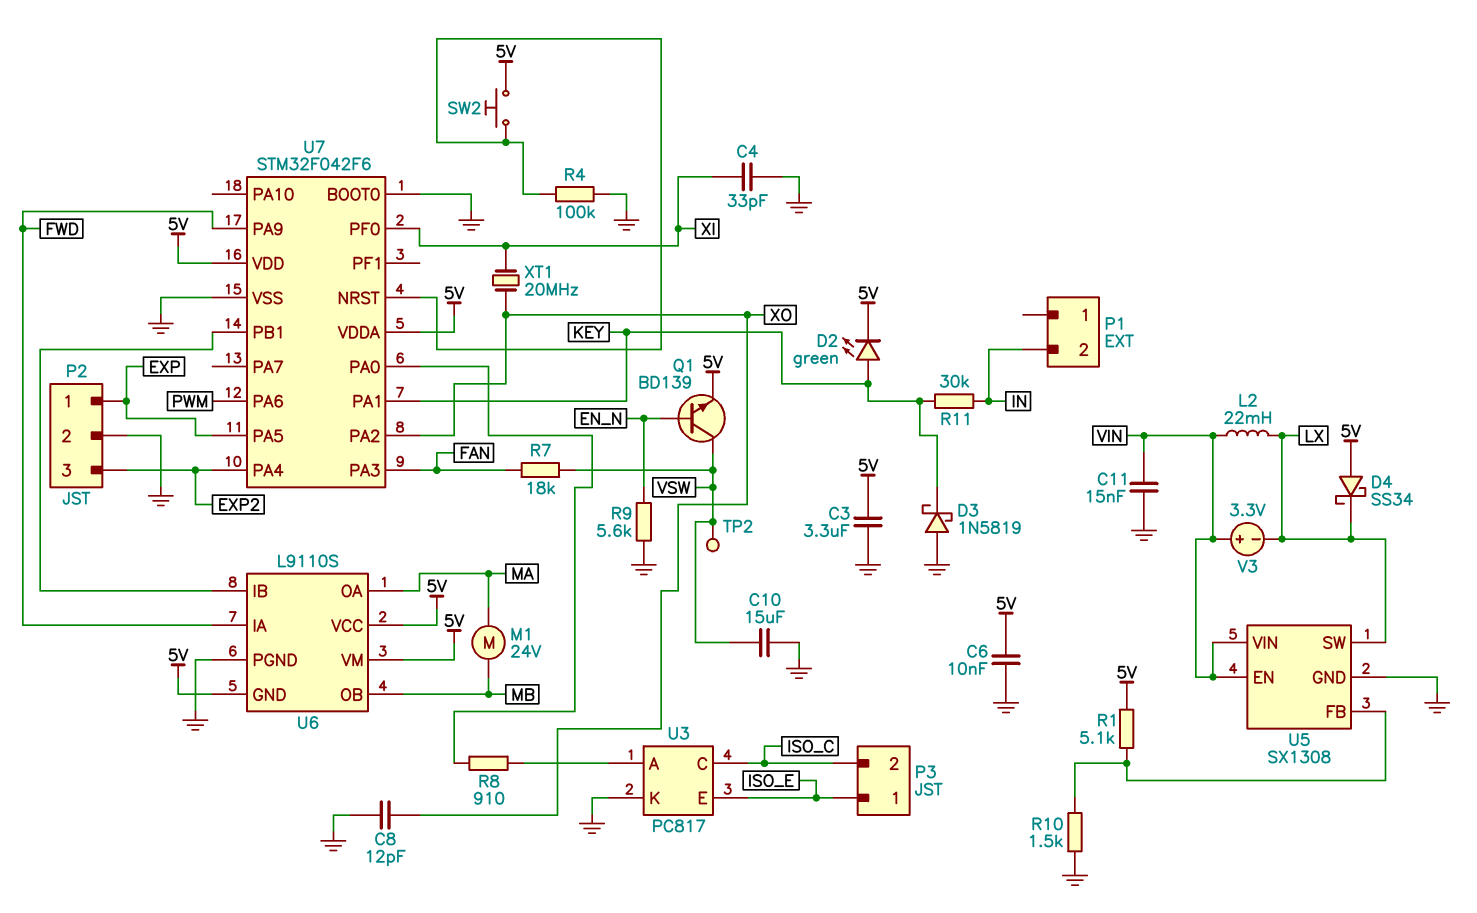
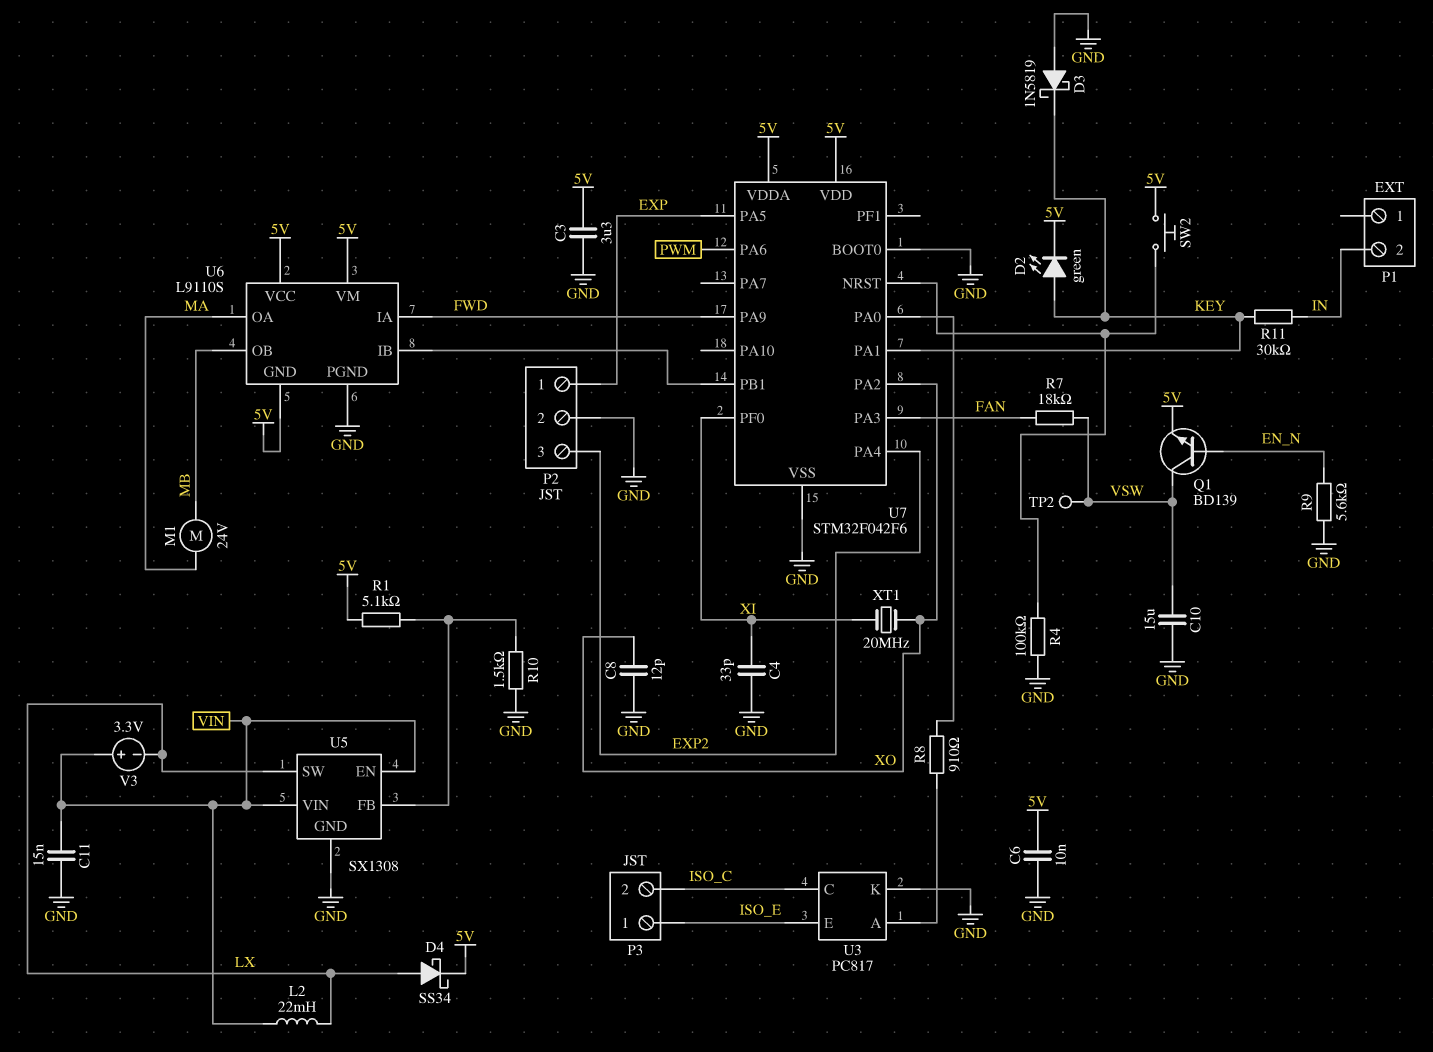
D4: schottky SS34 (A 5V, K LX) -> schottky SS34 (A LX, K 5V)

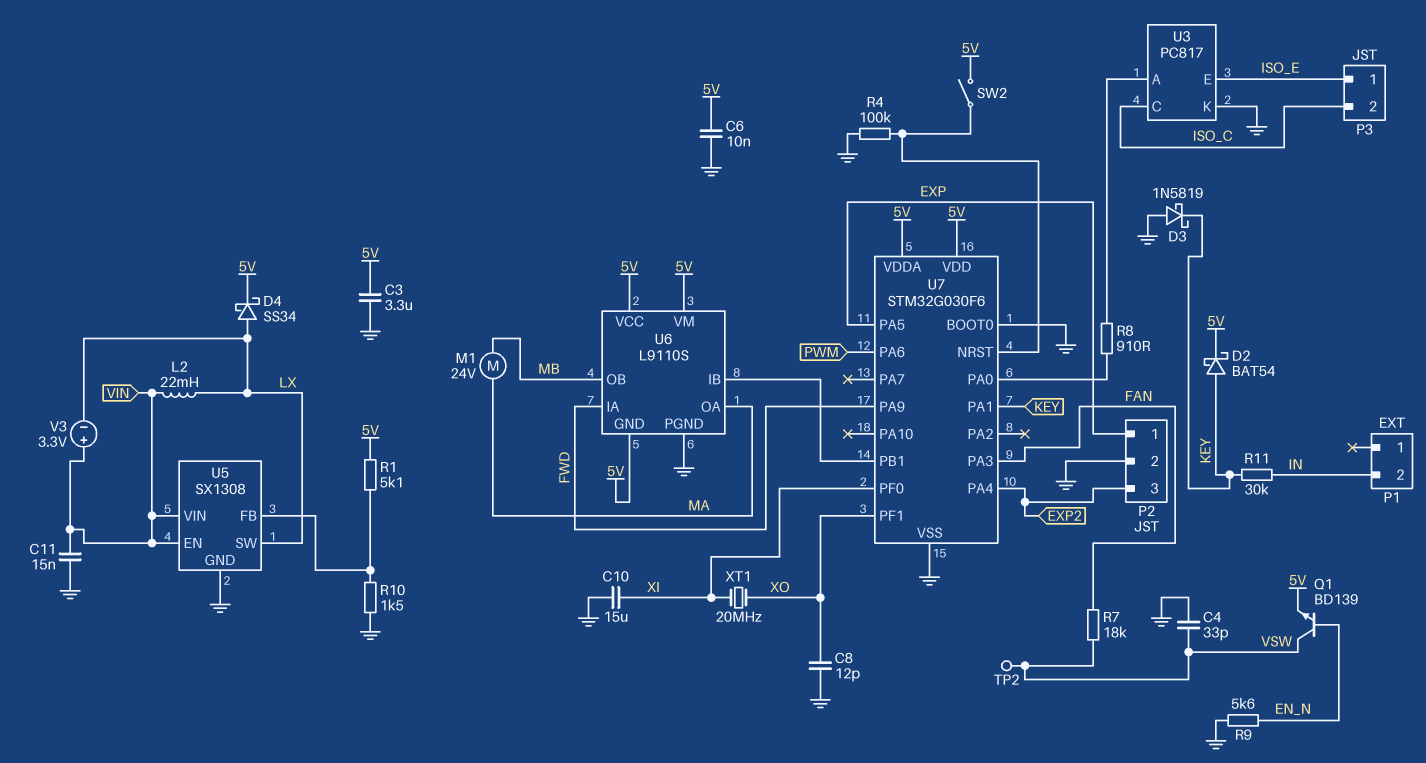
C4: 33pF (GND, XI) -> 33pF (GND, VSW)
C10: 15uF (GND, VSW) -> 15uF (GND, XI)
D2: LED green (A KEY, K 5V) -> schottky BAT54 (A KEY, K 5V)
SW2: button (5V, U7/NRST) -> switch (5V, U7/NRST)
U7: STM32F042F6 -> STM32G030F6
U7 pin PA2: XO -> none
U7 pin PF1: none -> XO

